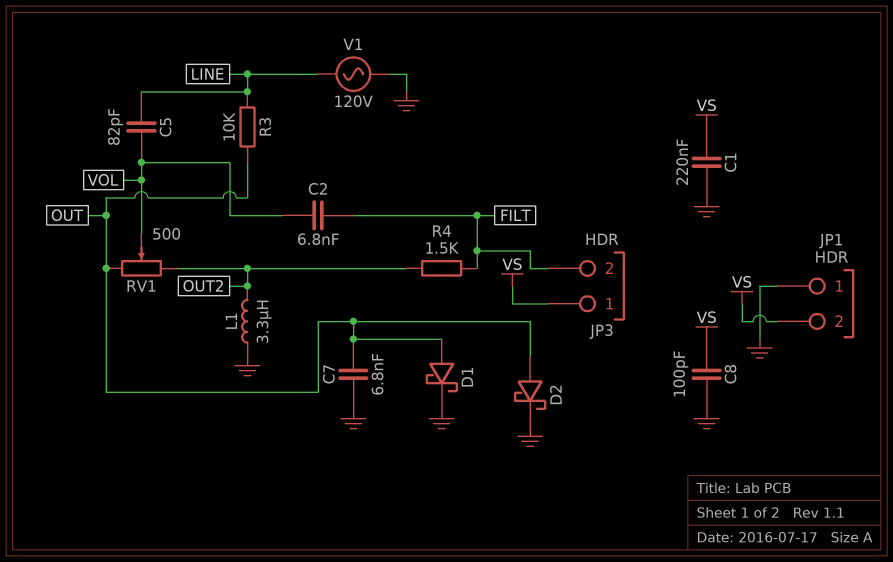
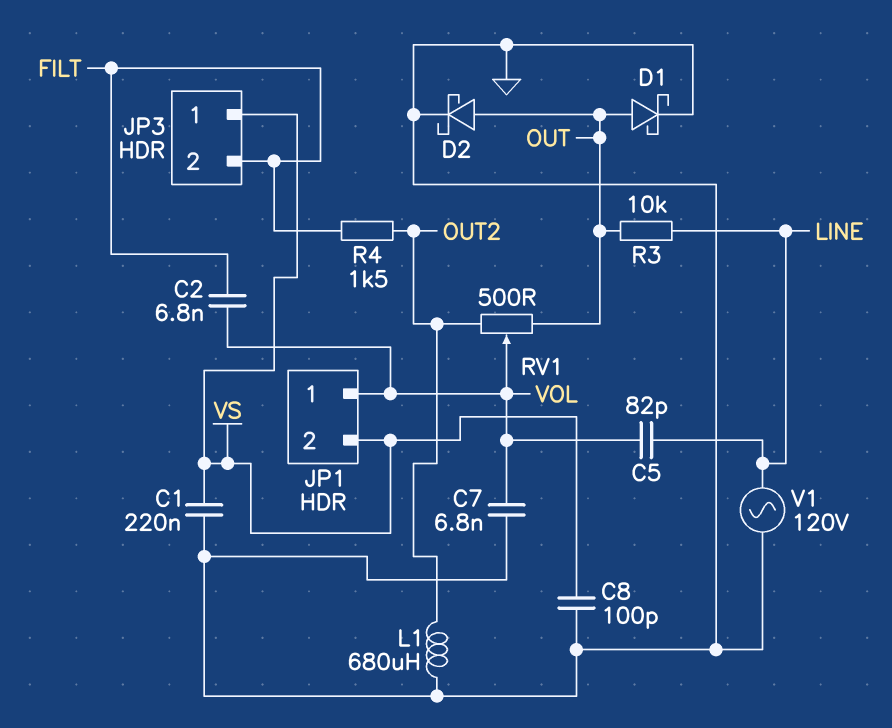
C7: 6.8nF (GND, OUT) -> 6.8nF (GND, VOL)
JP1 pin 1: GND -> VOL
L1: 3.3uH (GND, OUT2) -> 680uH (GND, OUT2)

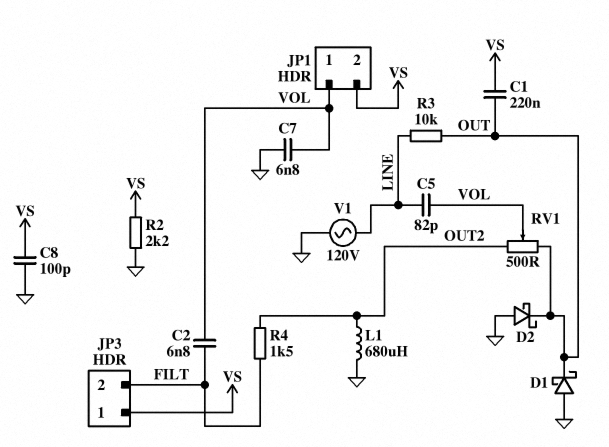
C1: 220nF (GND, VS) -> 220nF (OUT, VS)
D1: schottky (A OUT, K GND) -> schottky (A GND, K OUT)
D2: schottky (A OUT, K GND) -> schottky (A GND, K OUT)
R2: none -> 2.2k (GND, VS)

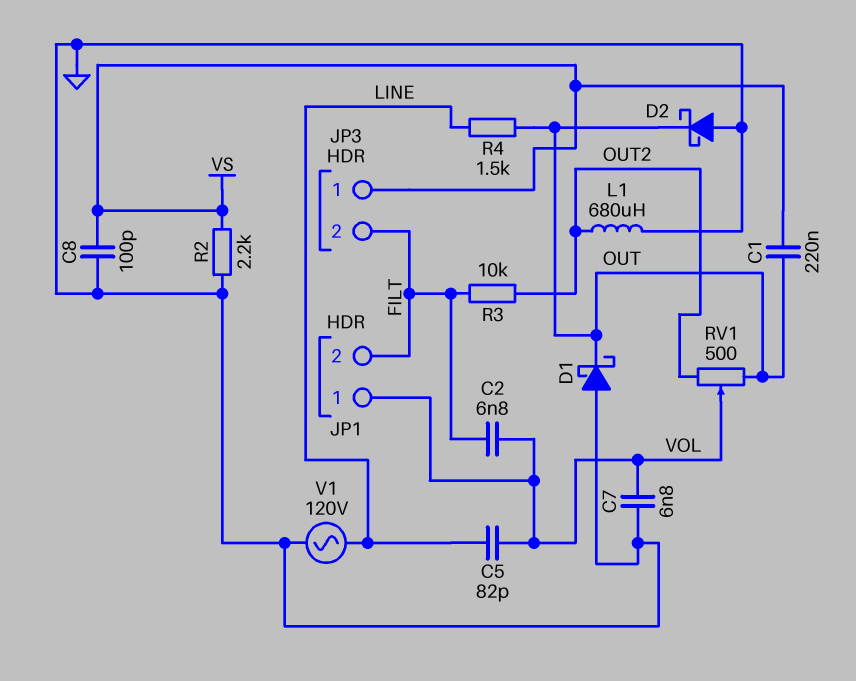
JP1 pin 2: VS -> FILT
R3: 10k (LINE, OUT) -> 10k (FILT, OUT2)
R4: 1.5k (FILT, OUT2) -> 1.5k (LINE, OUT)

